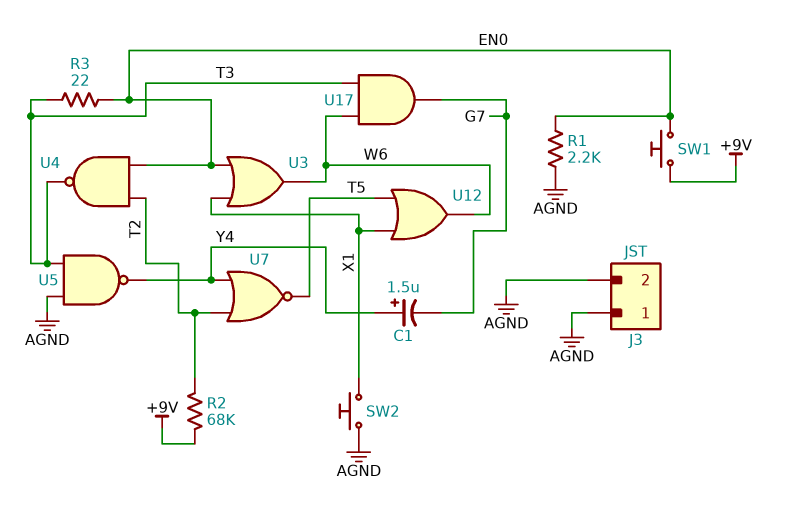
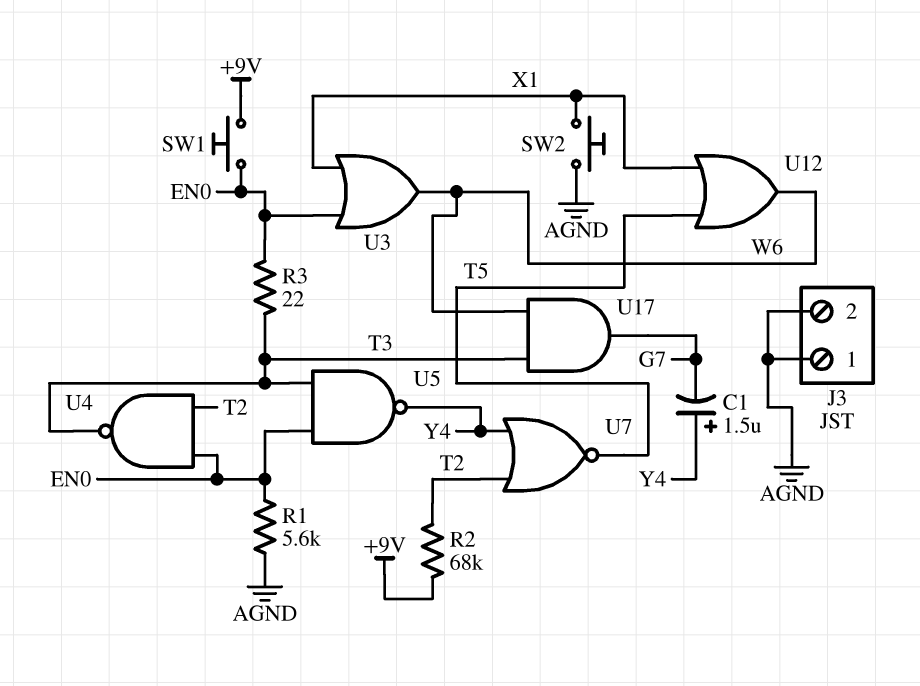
R1: 2.2k (AGND, EN0) -> 5.6k (AGND, EN0)
U5: NAND (in AGND, in T3, out Y4) -> NAND (in EN0, in T3, out Y4)

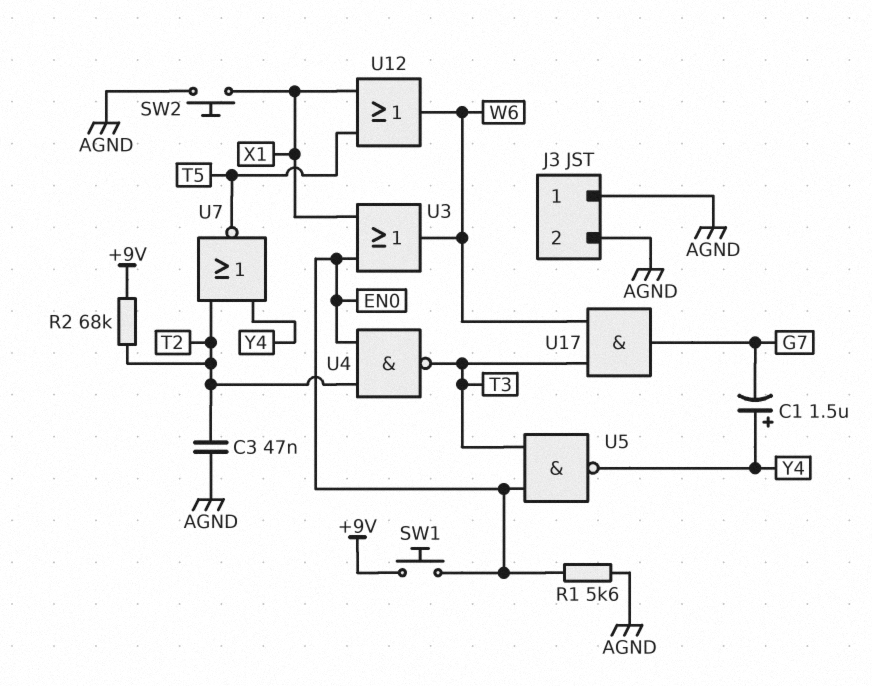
C3: none -> 47nF (AGND, T2)
R3: 22 (EN0, T3) -> none

